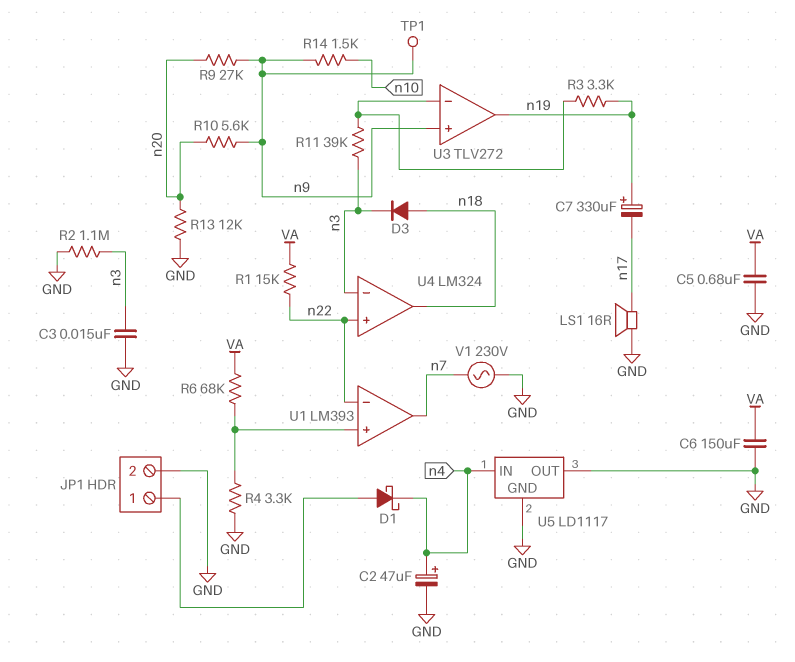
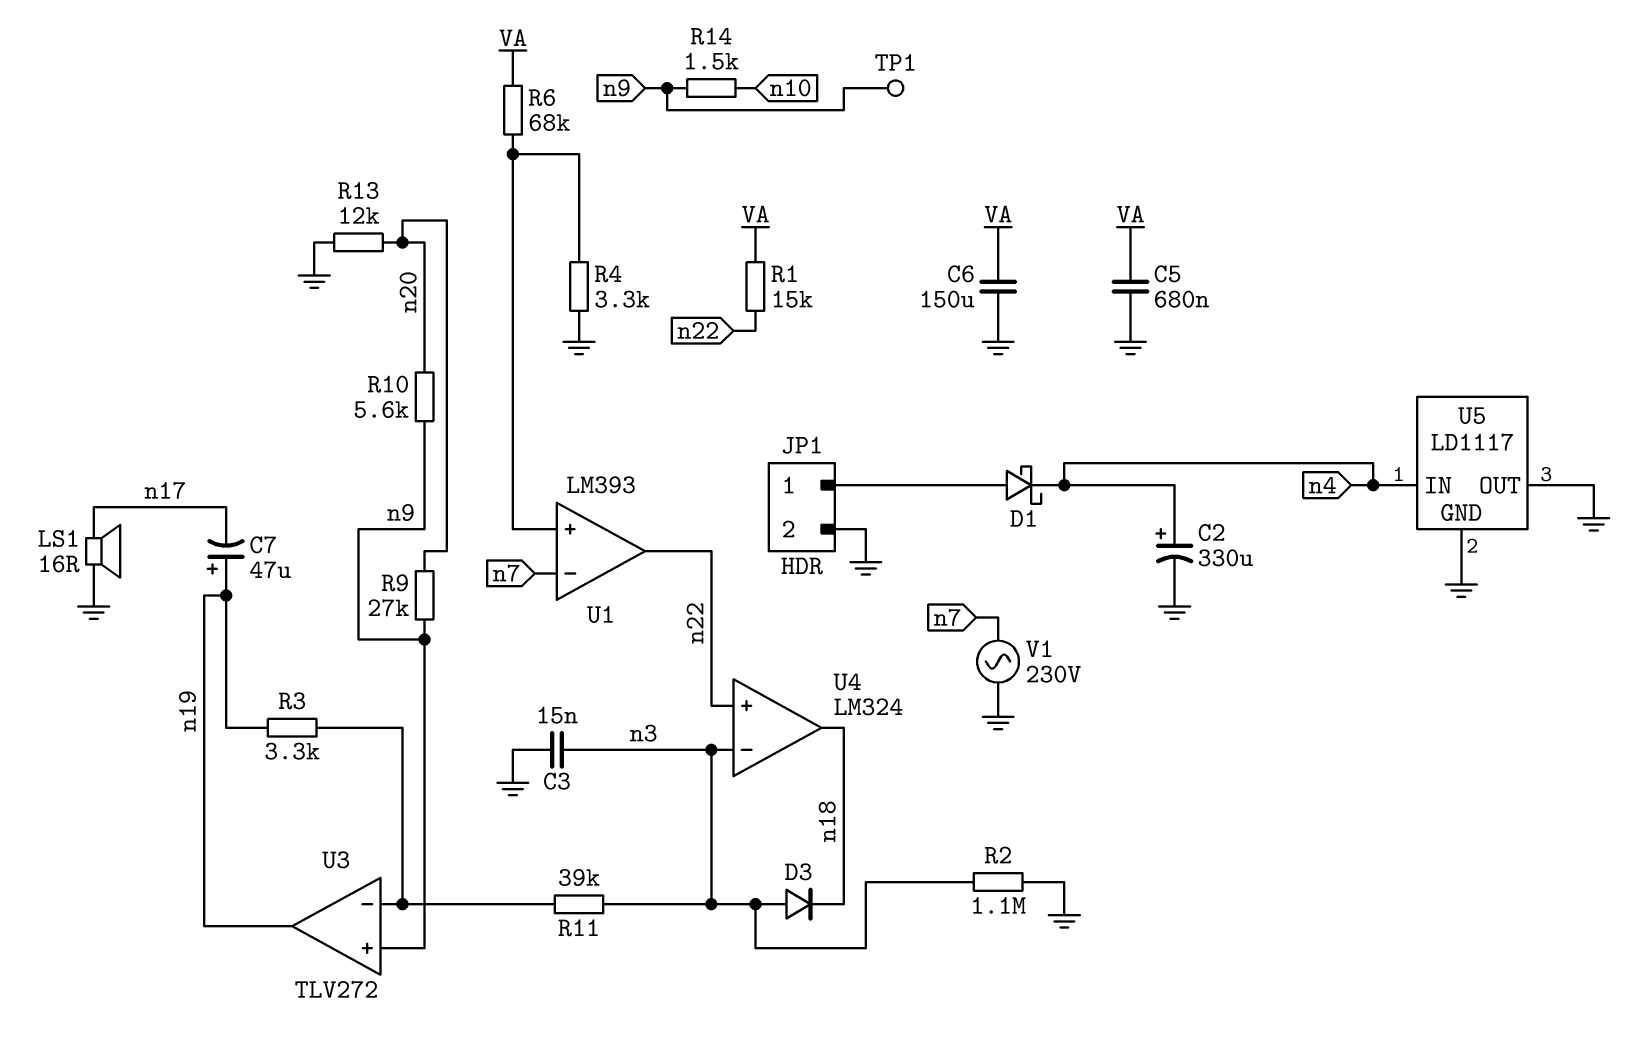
C2: 47uF (plus n4, minus GND) -> 330uF (plus n4, minus GND)
C7: 330uF (plus n19, minus n17) -> 47uF (plus n19, minus n17)
D3: diode (A n18, K n3) -> diode (A n3, K n18)
U1 pin in-: n22 -> n7
U1 pin out: n7 -> n22

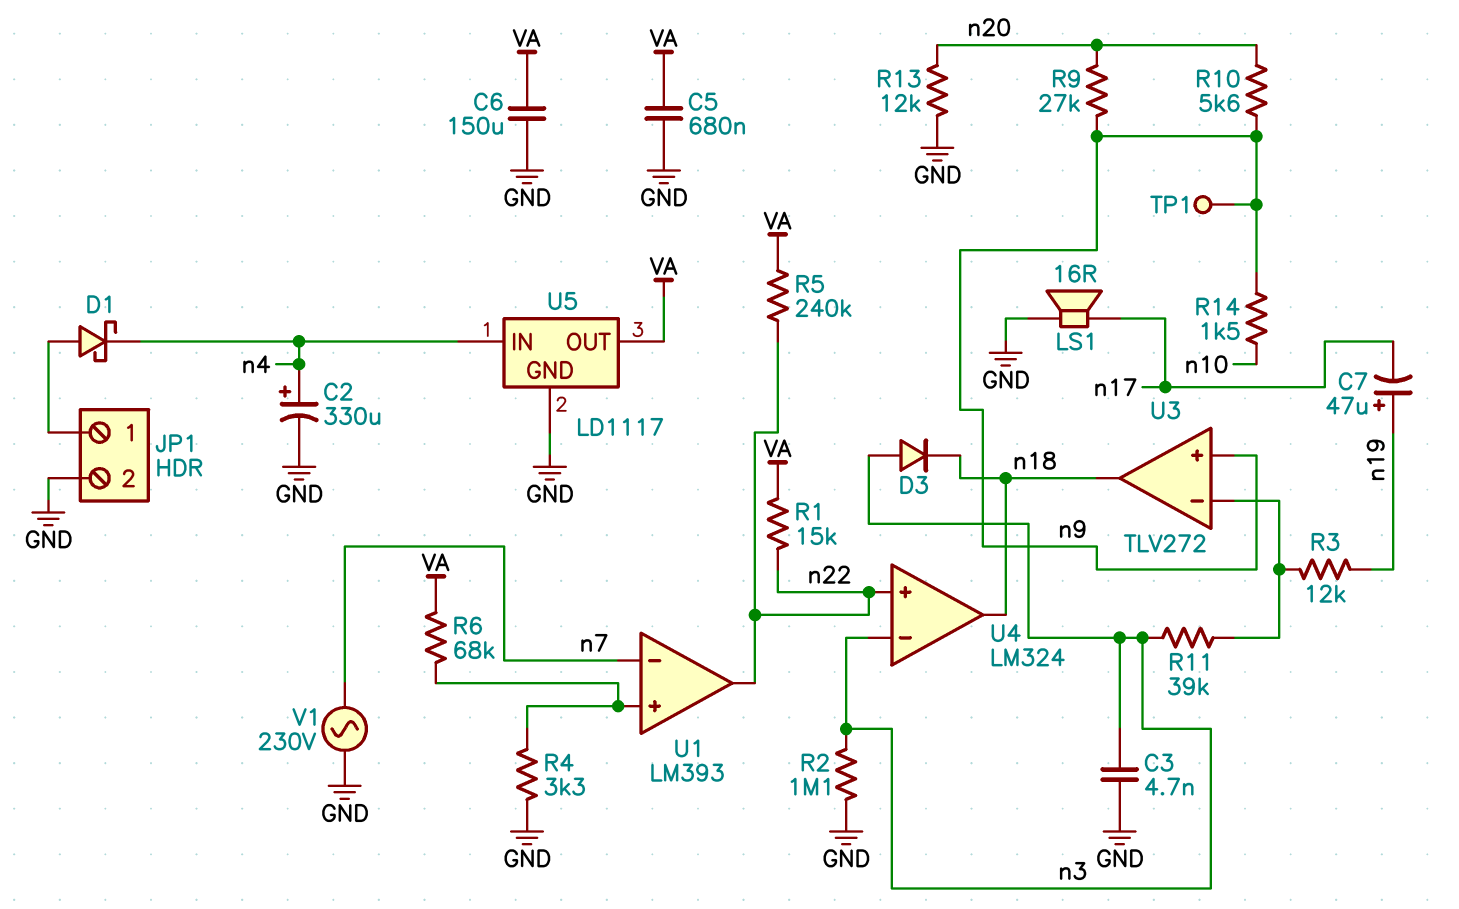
C3: 15nF (GND, n3) -> 4.7nF (GND, n3)
R3: 3.3k (U3/in-, n19) -> 12k (U3/in-, n19)
R5: none -> 240k (VA, n22)
U3 pin out: n19 -> n18
U5 pin OUT: GND -> VA

